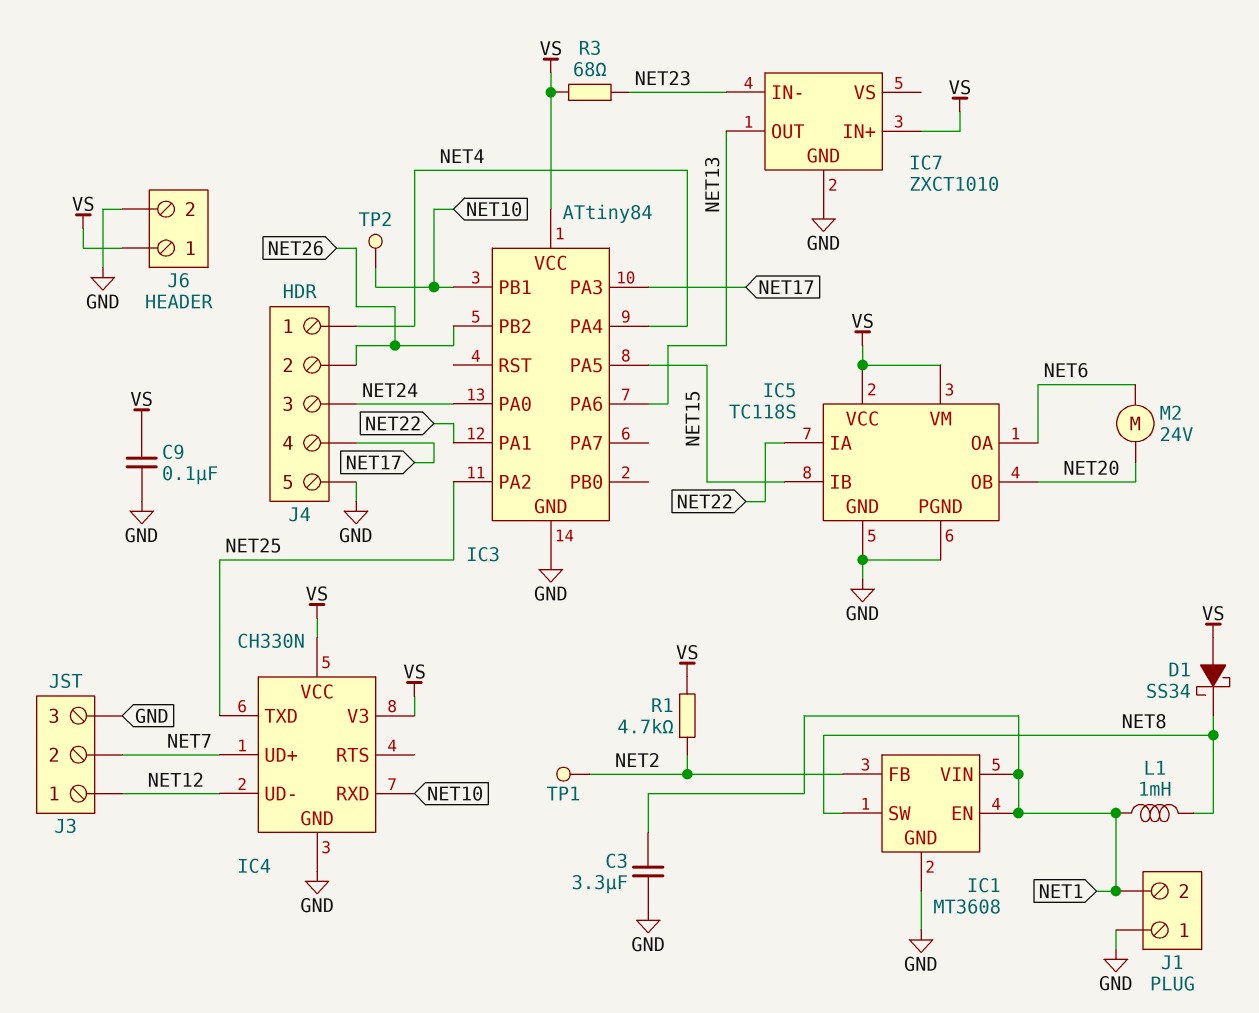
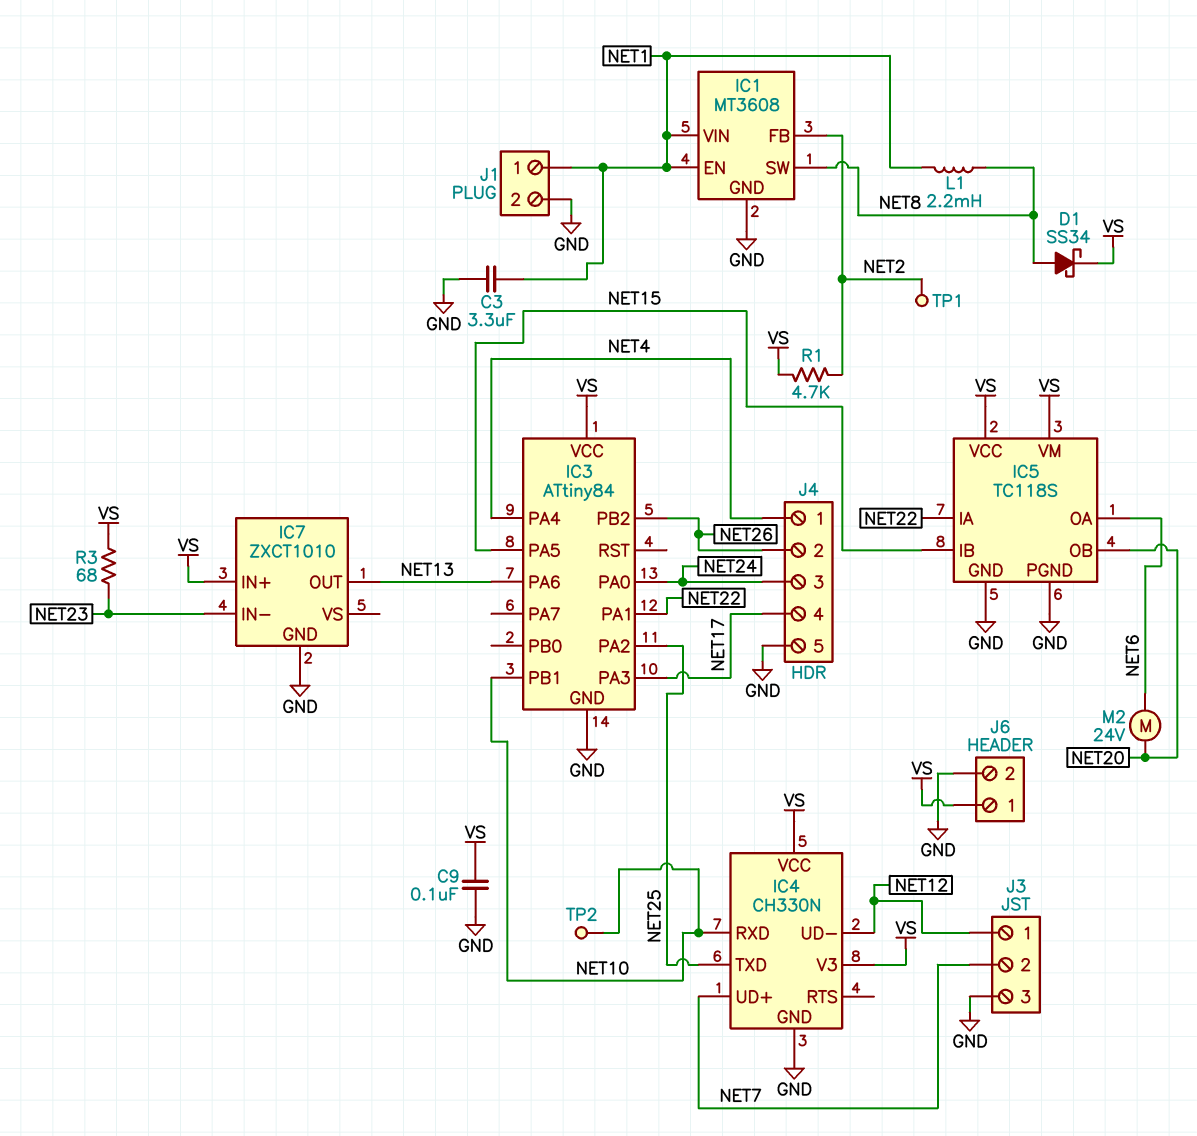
D1: schottky SS34 (A VS, K NET8) -> schottky SS34 (A NET8, K VS)
J1 pin 1: GND -> NET1
J1 pin 2: NET1 -> GND
L1: 1mH (NET1, NET8) -> 2.2mH (NET1, NET8)

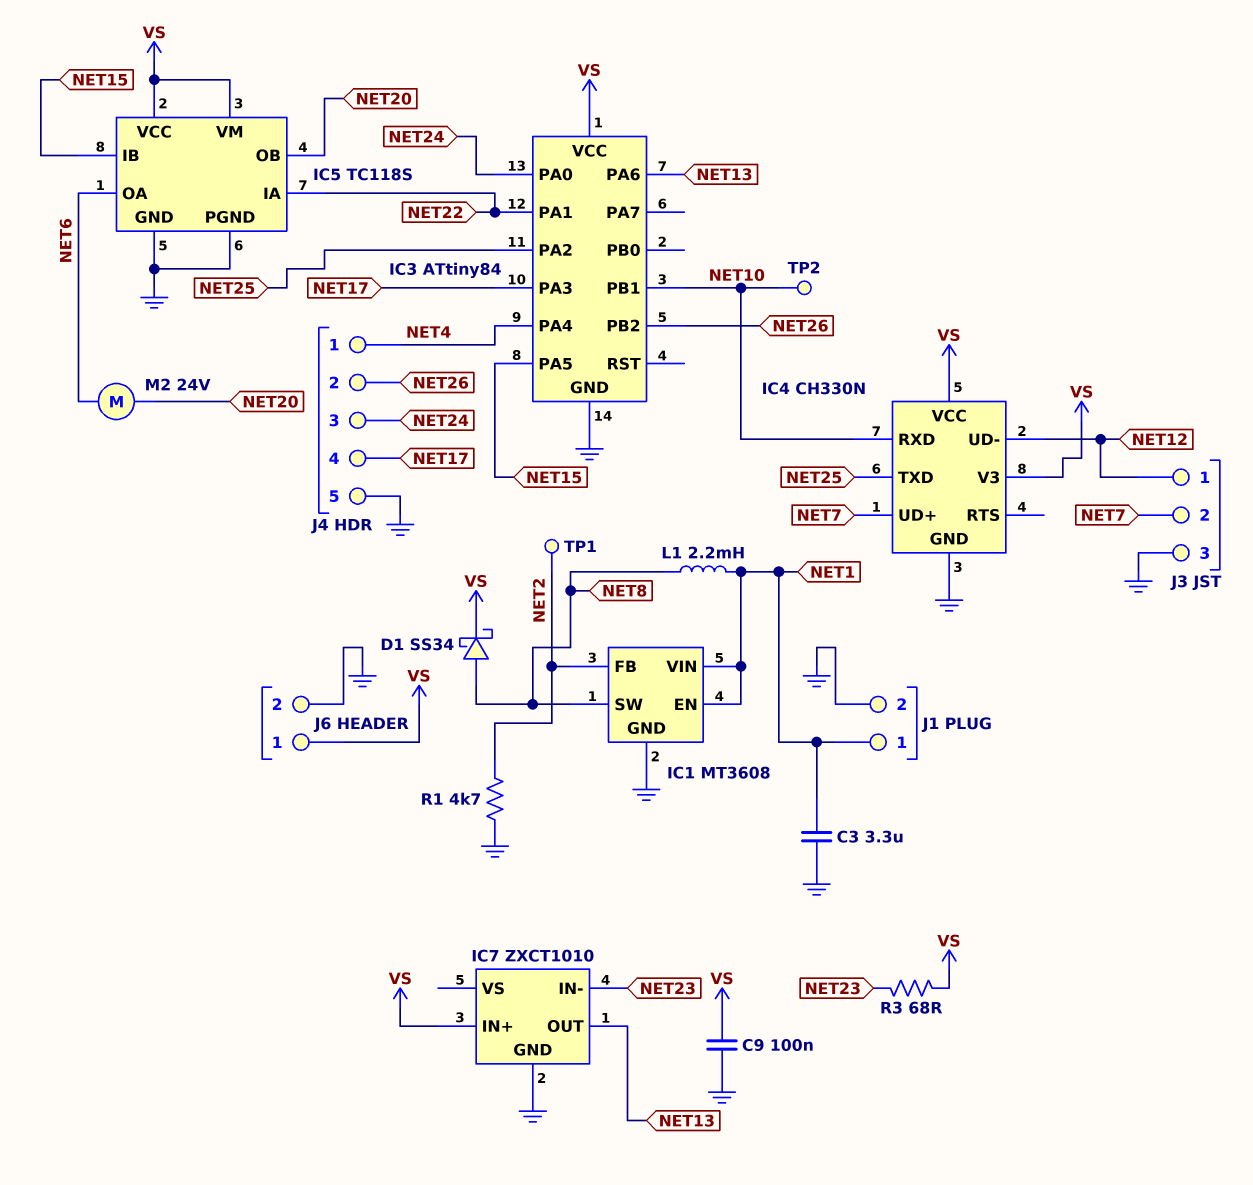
R1: 4.7k (NET2, VS) -> 4.7k (GND, NET2)

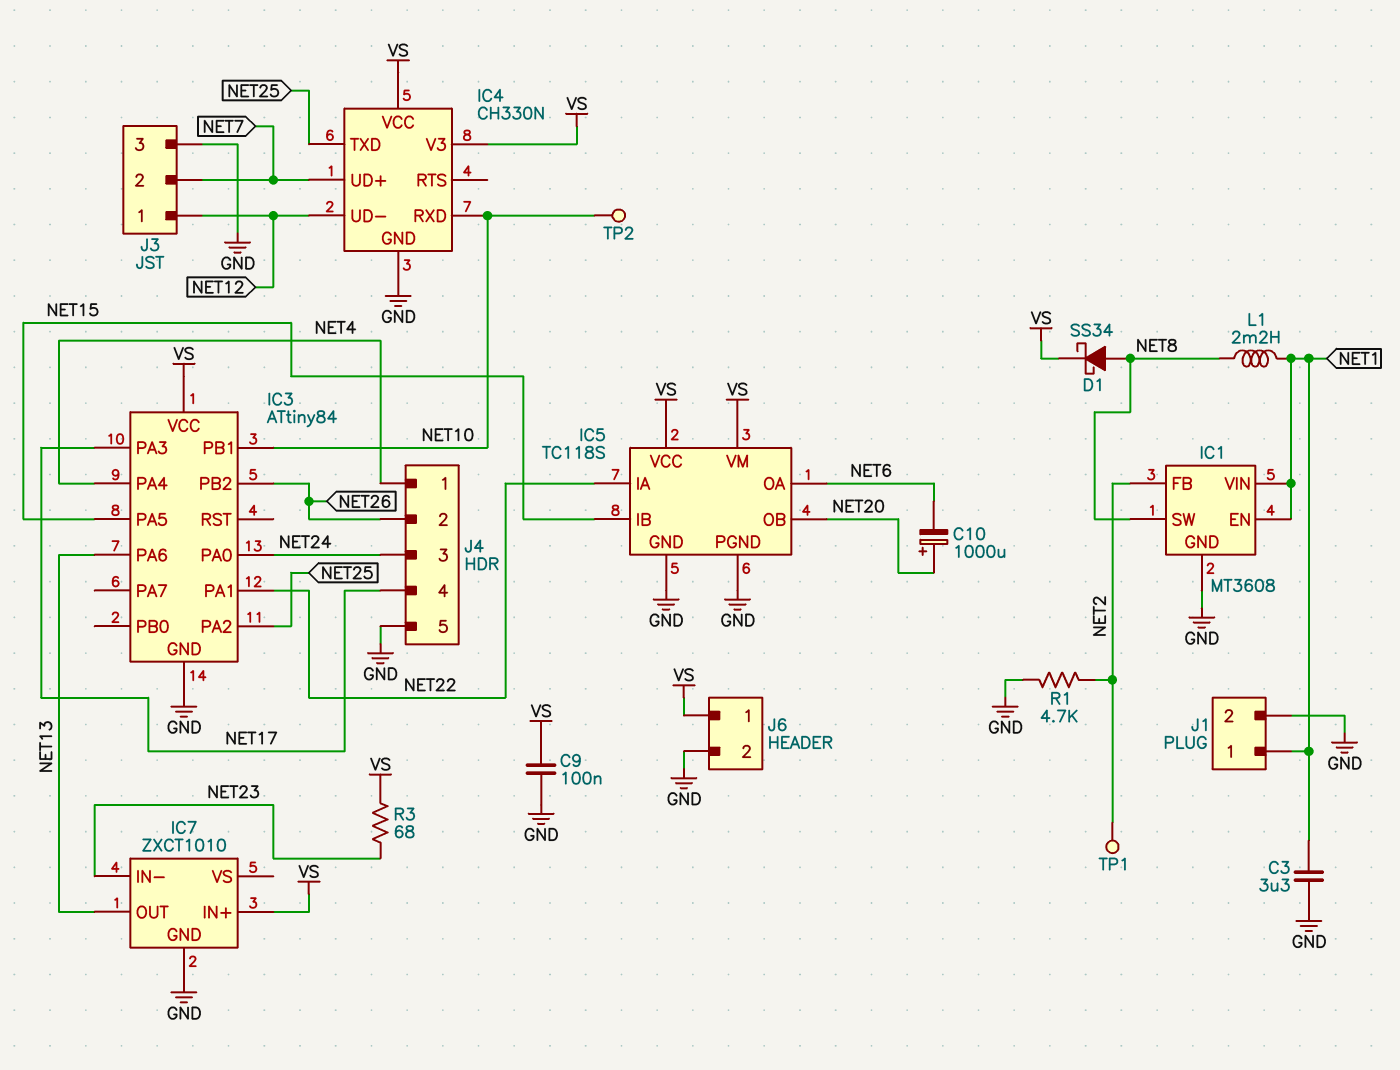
C10: none -> 1000uF (plus NET20, minus NET6)
M2: motor 24V (NET6, NET20) -> none

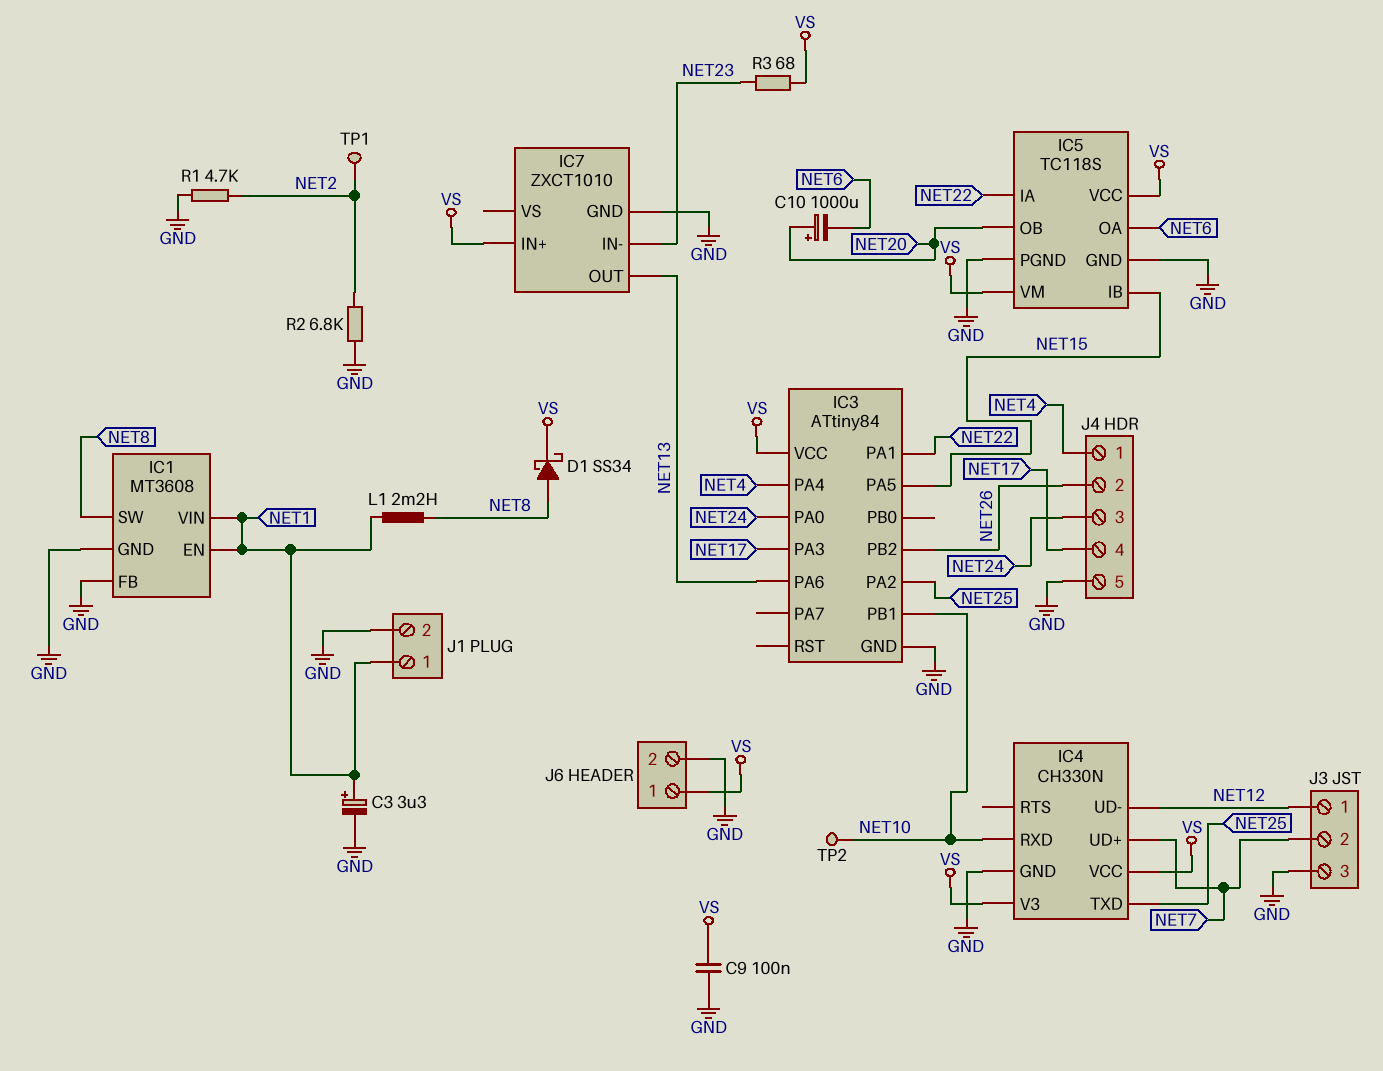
C3: 3.3uF (GND, NET1) -> 3.3uF (plus NET1, minus GND)
IC1 pin FB: NET2 -> GND
R2: none -> 6.8k (GND, NET2)

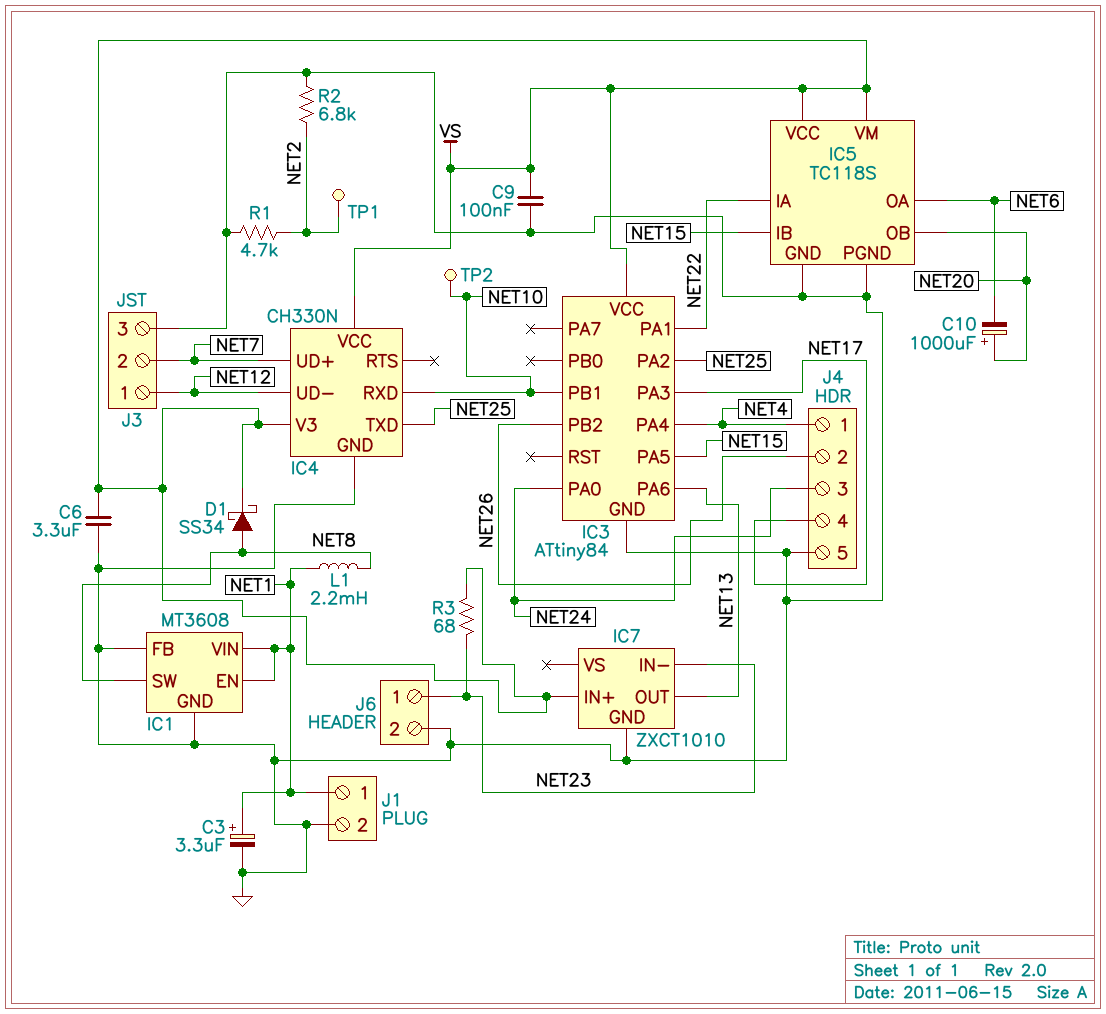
C6: none -> 3.3uF (GND, VS)
J6 pin 1: VS -> NET23

